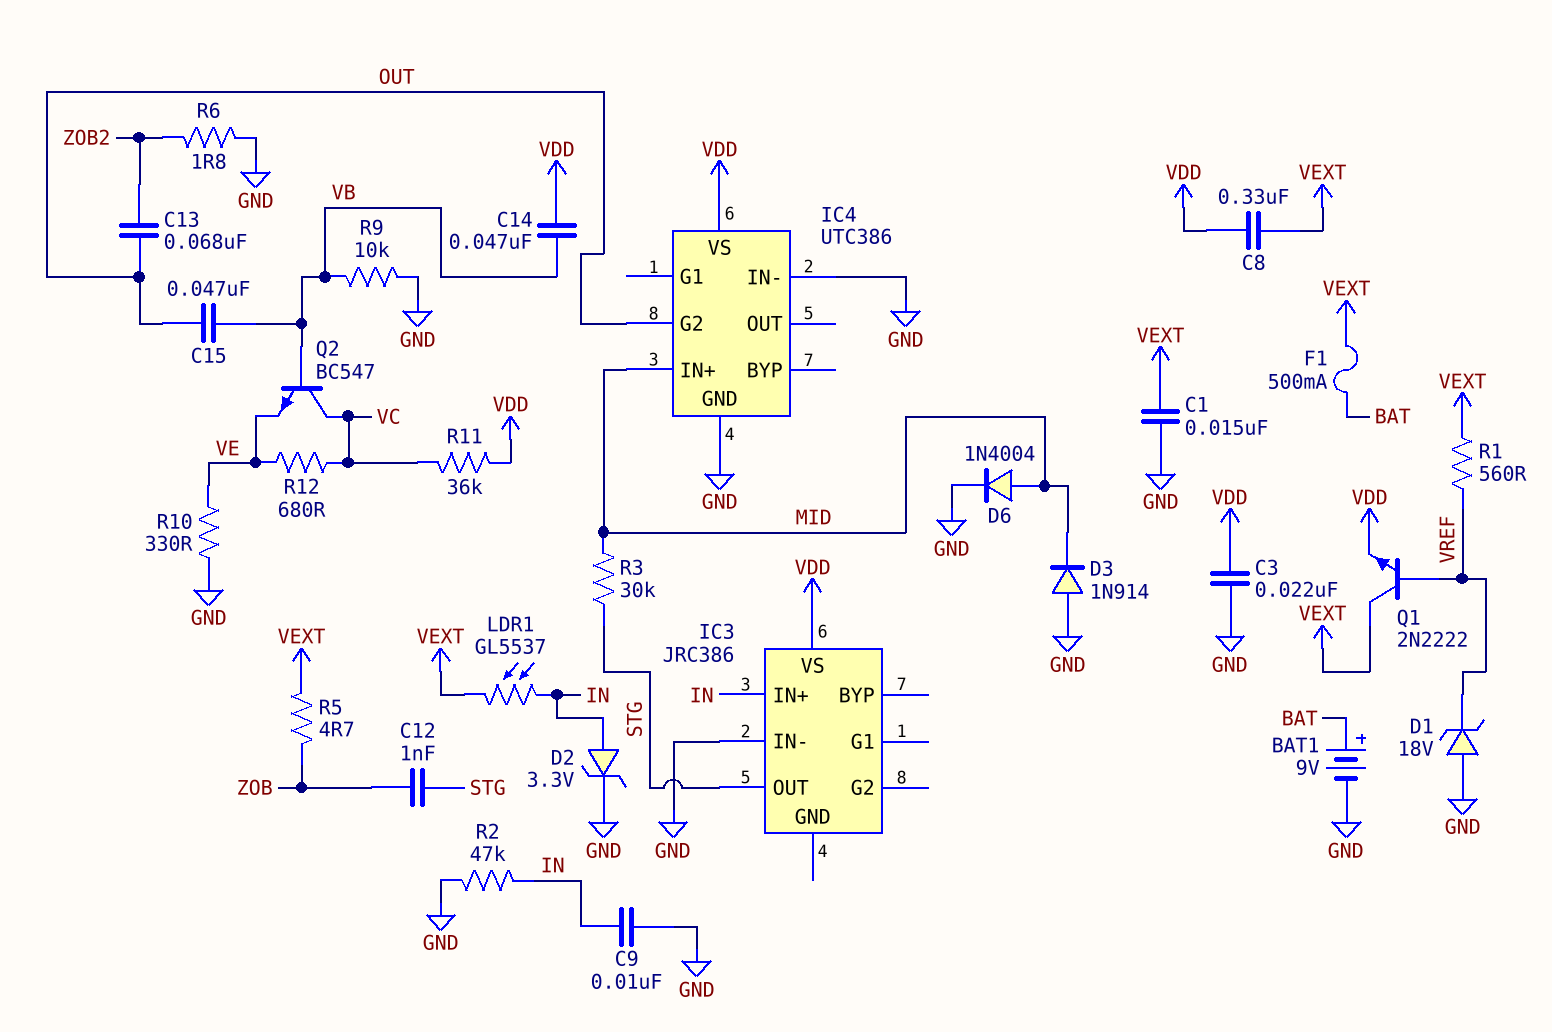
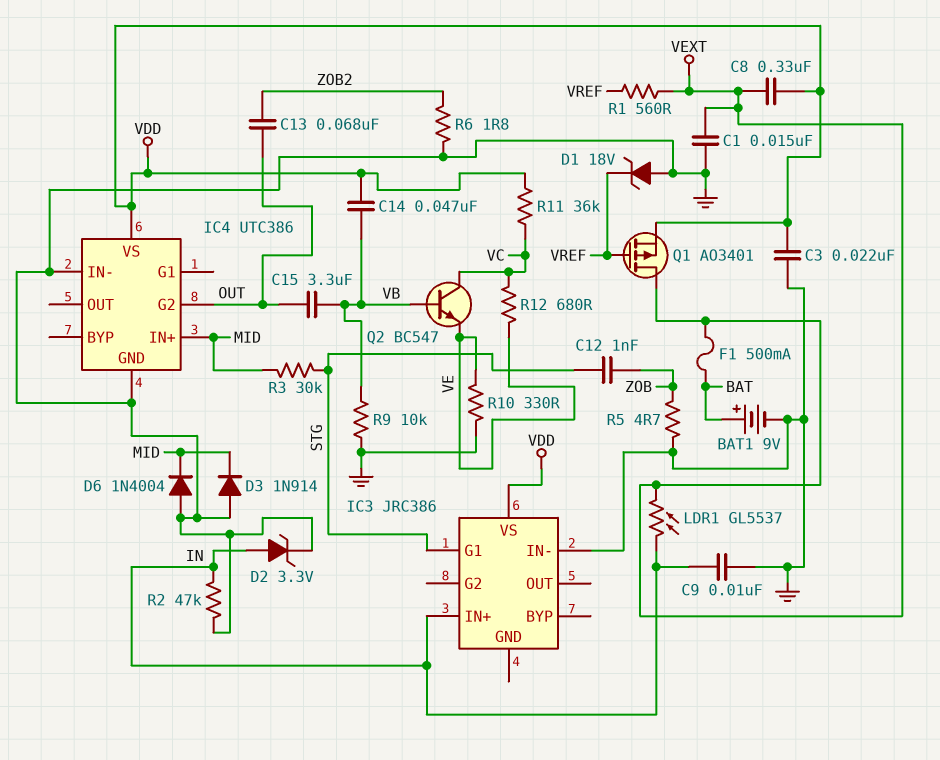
C15: 47nF (OUT, VB) -> 3.3uF (OUT, VB)
D6: diode 1N4004 (A MID, K GND) -> diode 1N4004 (A GND, K MID)
IC3 pin G1: none -> STG
IC3 pin OUT: STG -> none
Q1: NPN 2N2222 (B VREF, C VEXT, E VDD) -> PMOS AO3401 (G VREF, D VEXT, S VDD)
R5: 4.7 (VEXT, ZOB) -> 4.7 (GND, ZOB)

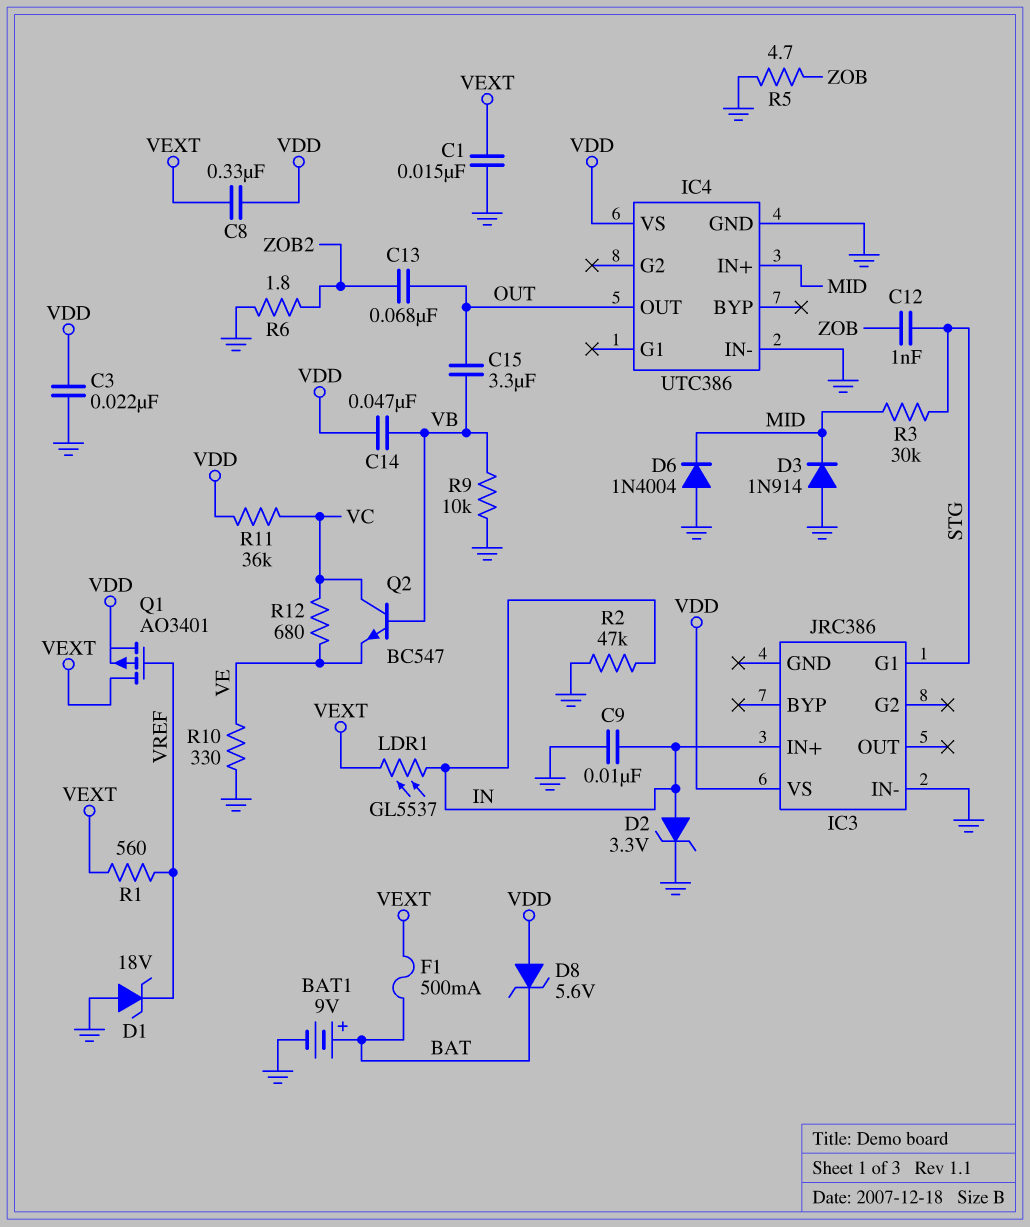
D8: none -> zener 5.6V (A VDD, K BAT)
IC4 pin G2: OUT -> none
IC4 pin OUT: none -> OUT

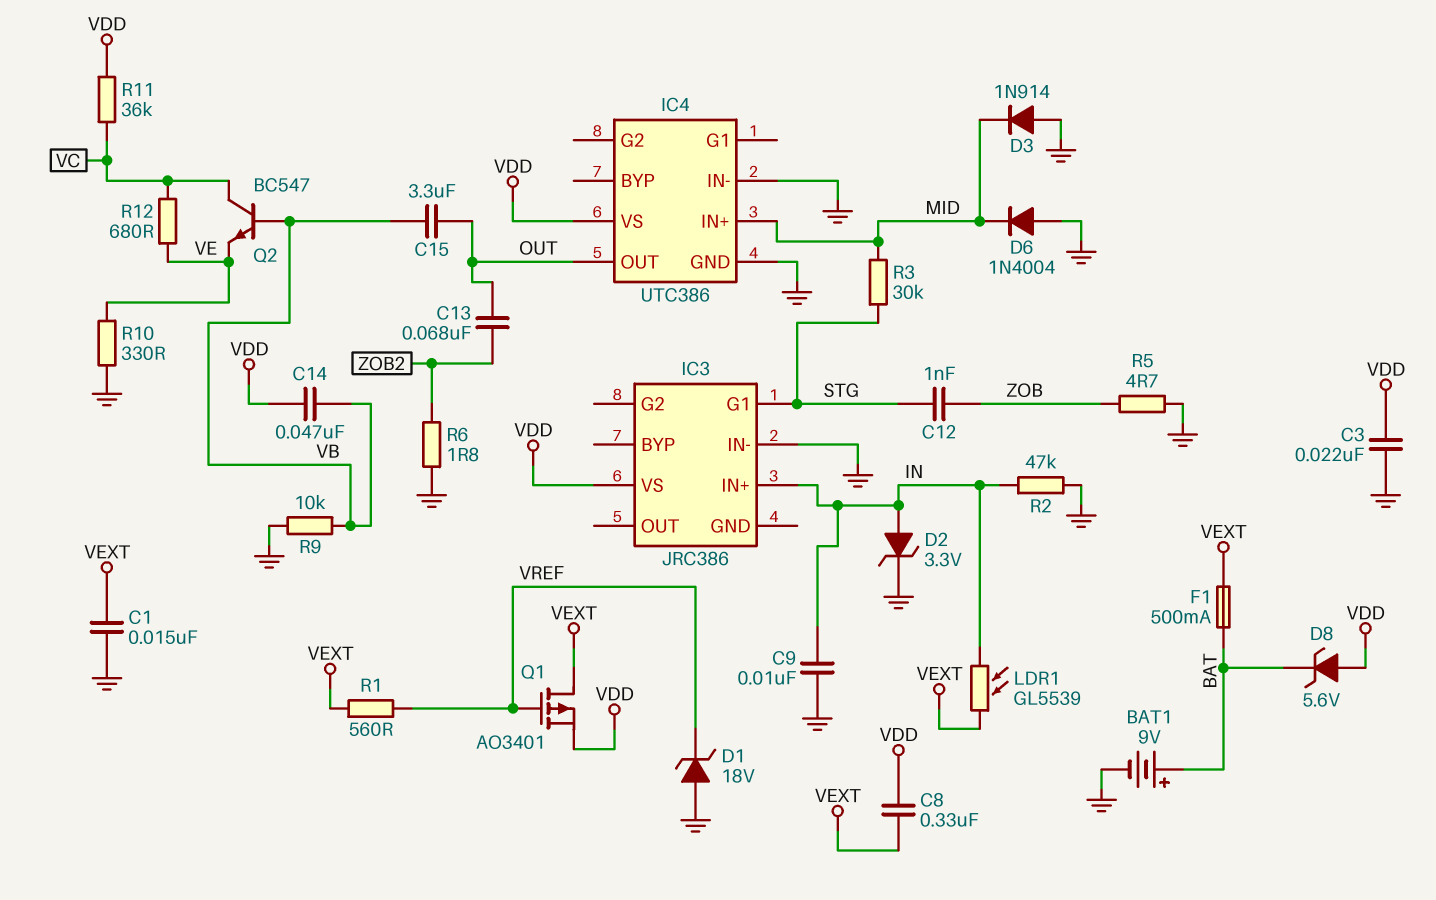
LDR1: GL5537 (IN, VEXT) -> GL5539 (IN, VEXT)

